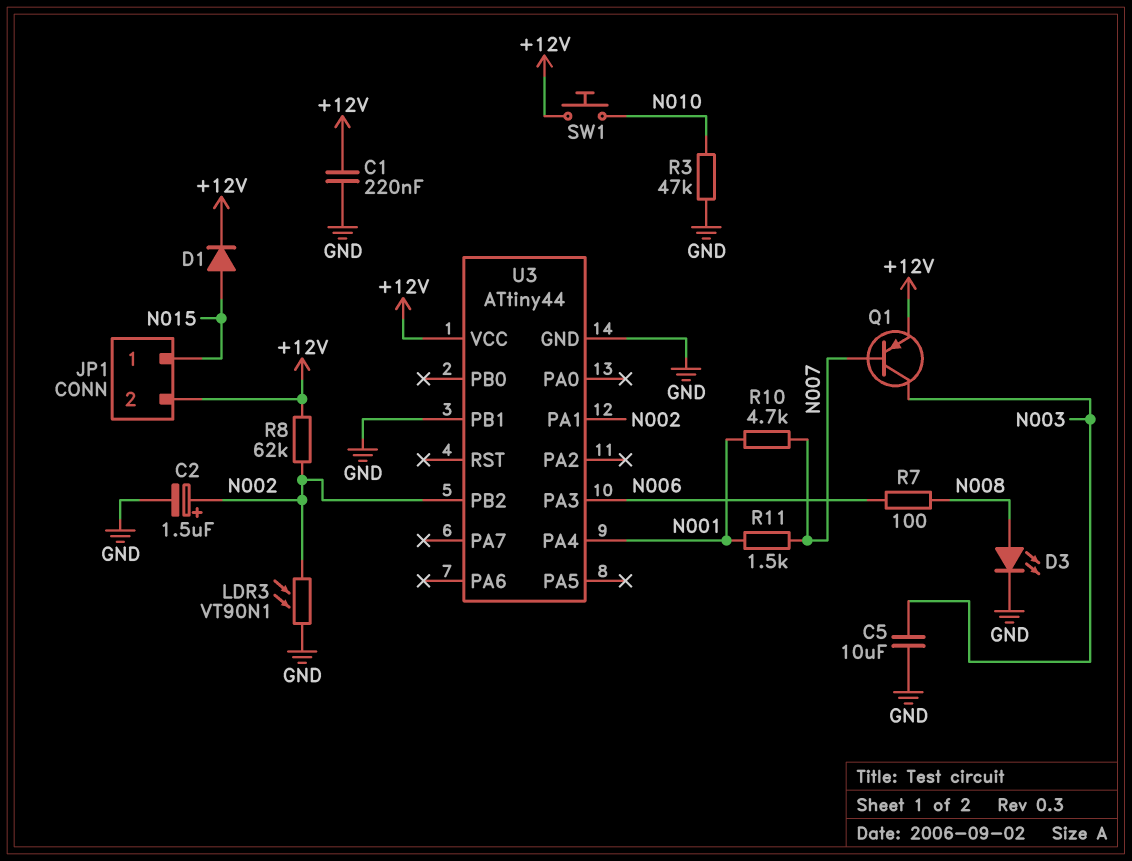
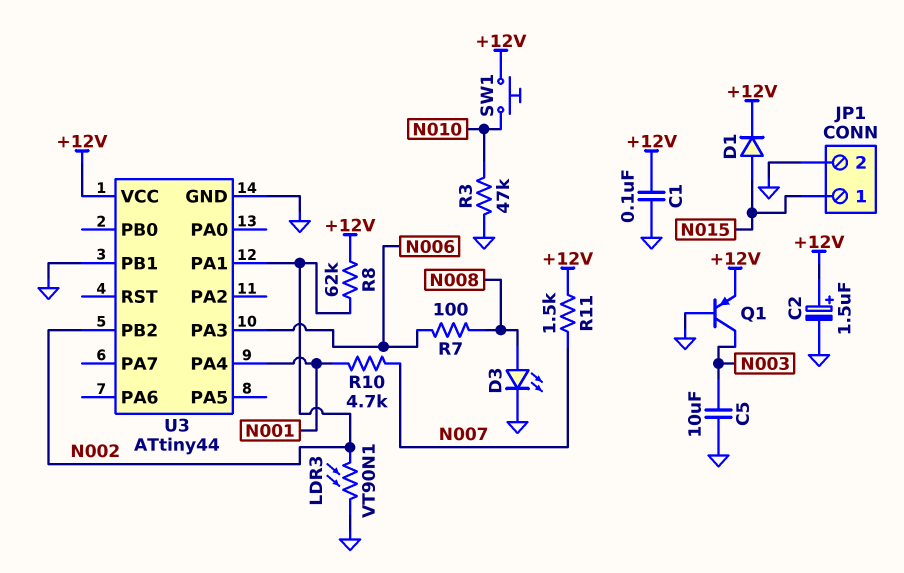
C1: 220nF (+12V, GND) -> 100nF (+12V, GND)
C2: 1.5uF (plus N002, minus GND) -> 1.5uF (plus +12V, minus GND)
JP1 pin 2: +12V -> GND
Q1: PNP (B N007, C N003, E +12V) -> PNP (B GND, C N003, E +12V)
R11: 1.5k (N001, N007) -> 1.5k (+12V, N007)

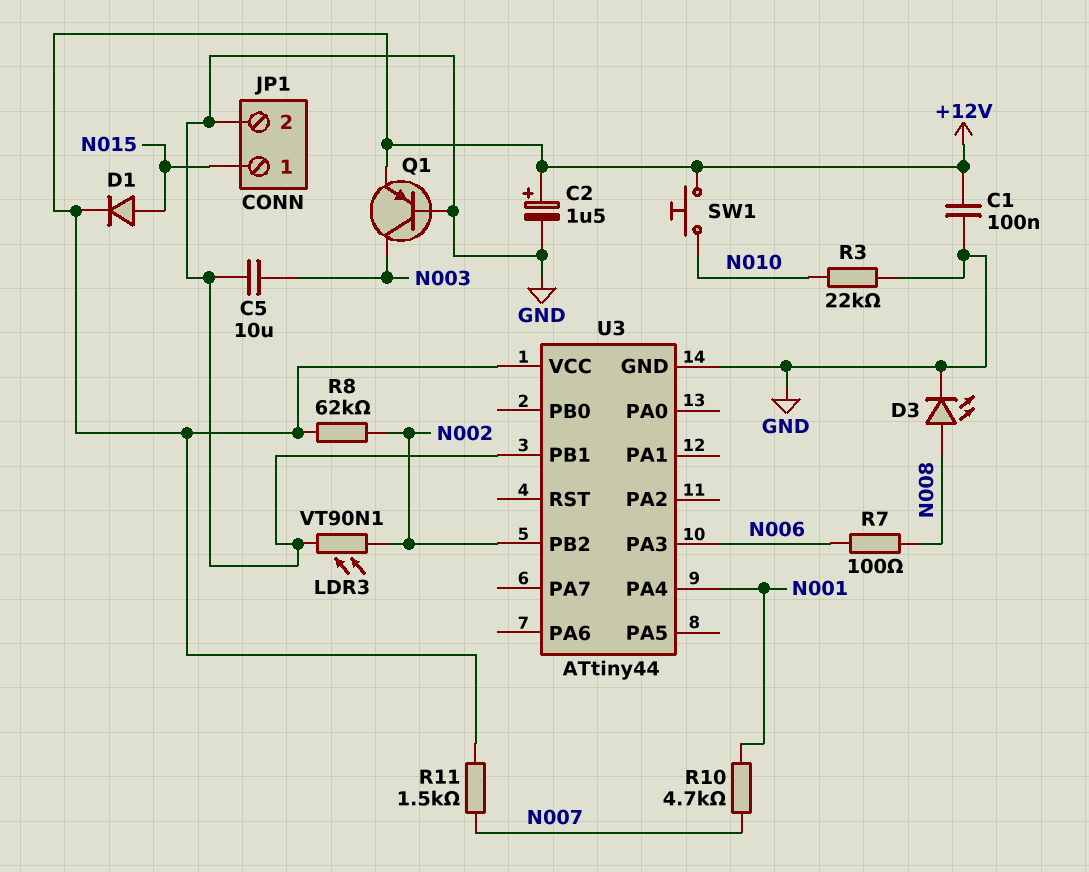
R3: 47k (GND, N010) -> 22k (GND, N010)
U3 pin PA1: N002 -> none

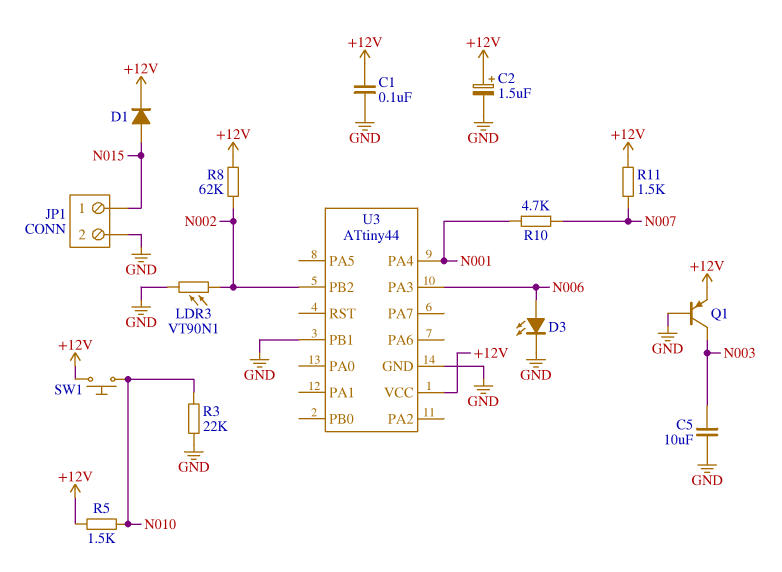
D3: LED (A N008, K GND) -> LED (A N006, K GND)
R5: none -> 1.5k (+12V, N010)
R7: 100 (N006, N008) -> none

